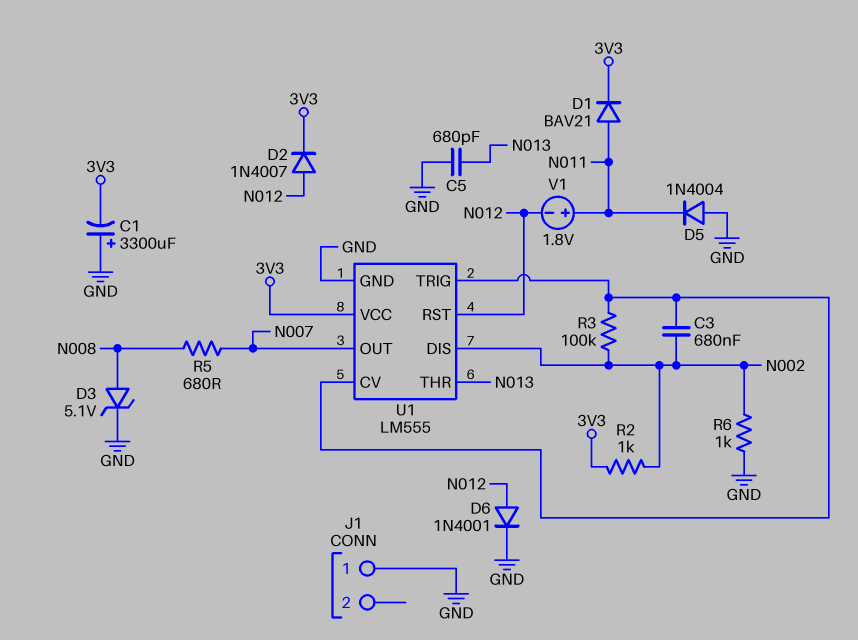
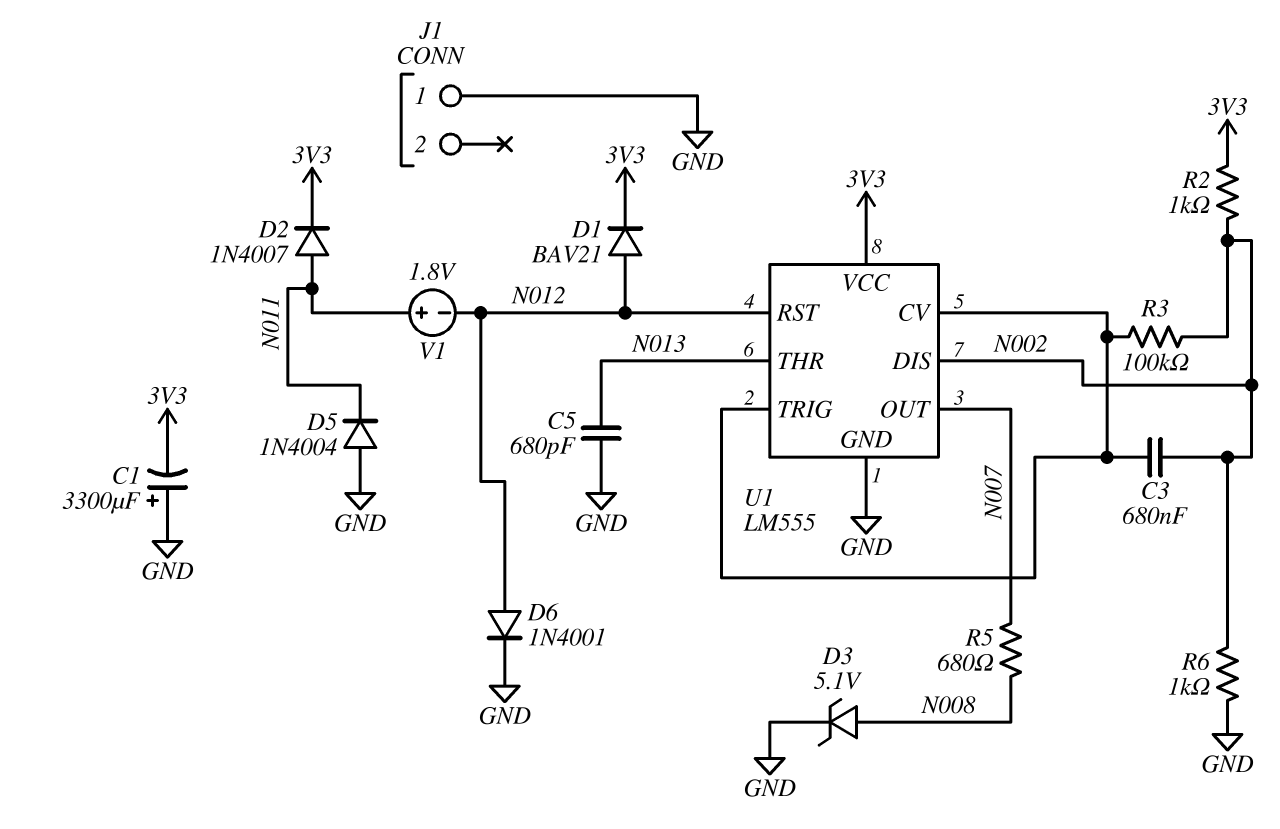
D1: diode BAV21 (A N011, K 3V3) -> diode BAV21 (A N012, K 3V3)
D2: diode 1N4007 (A N012, K 3V3) -> diode 1N4007 (A N011, K 3V3)

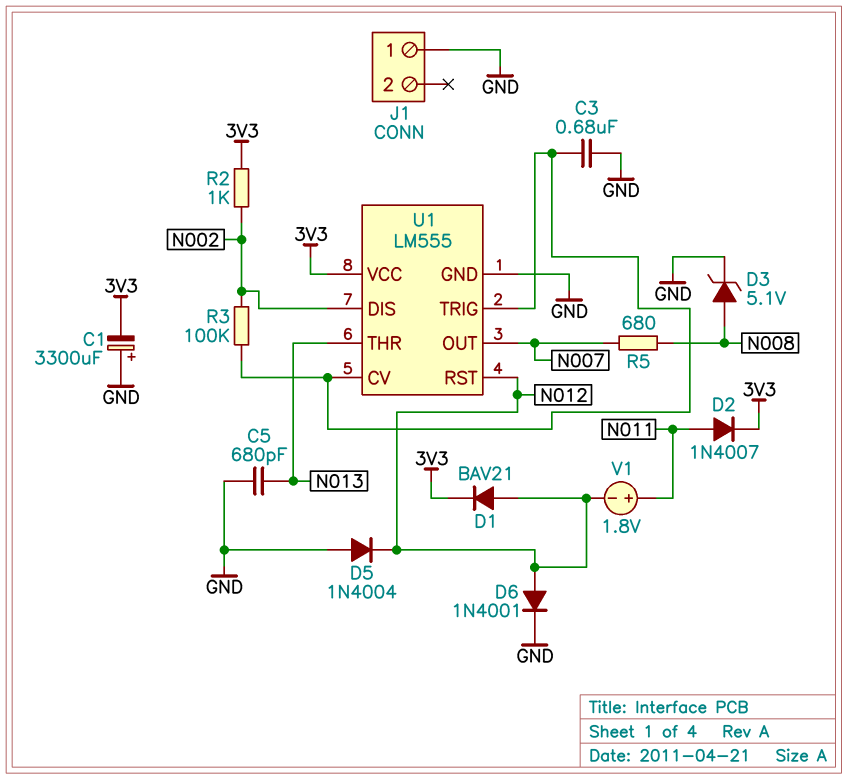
C3: 680nF (N002, U1/CV) -> 680nF (GND, U1/CV)
D5: diode 1N4004 (A GND, K N011) -> diode 1N4004 (A GND, K N012)
R6: 1k (GND, N002) -> none

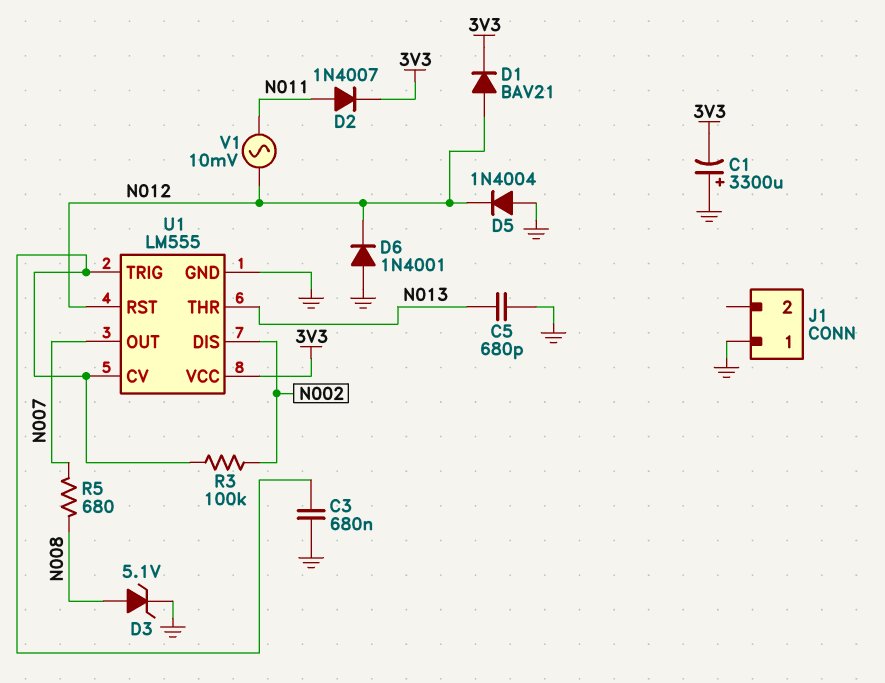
D6: diode 1N4001 (A N012, K GND) -> diode 1N4001 (A GND, K N012)
R2: 1k (3V3, N002) -> none
V1: 1.8V (plus N011, minus N012) -> AC 10mV (N011, N012)

